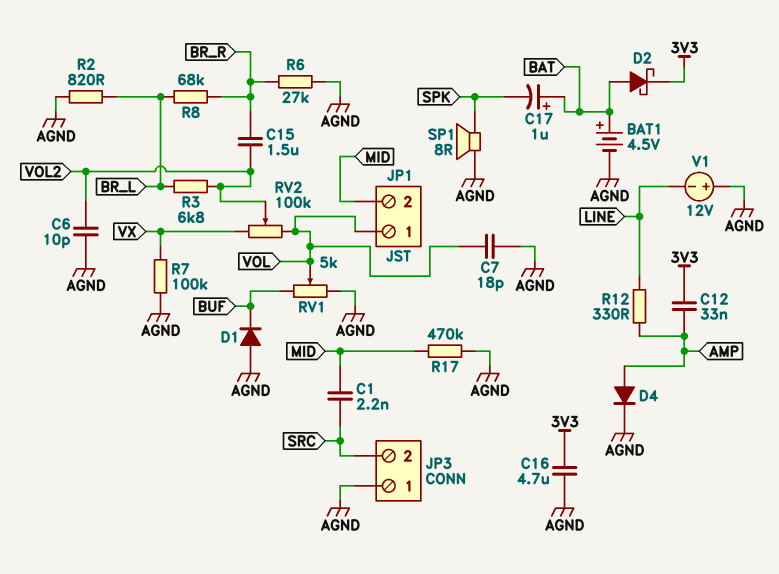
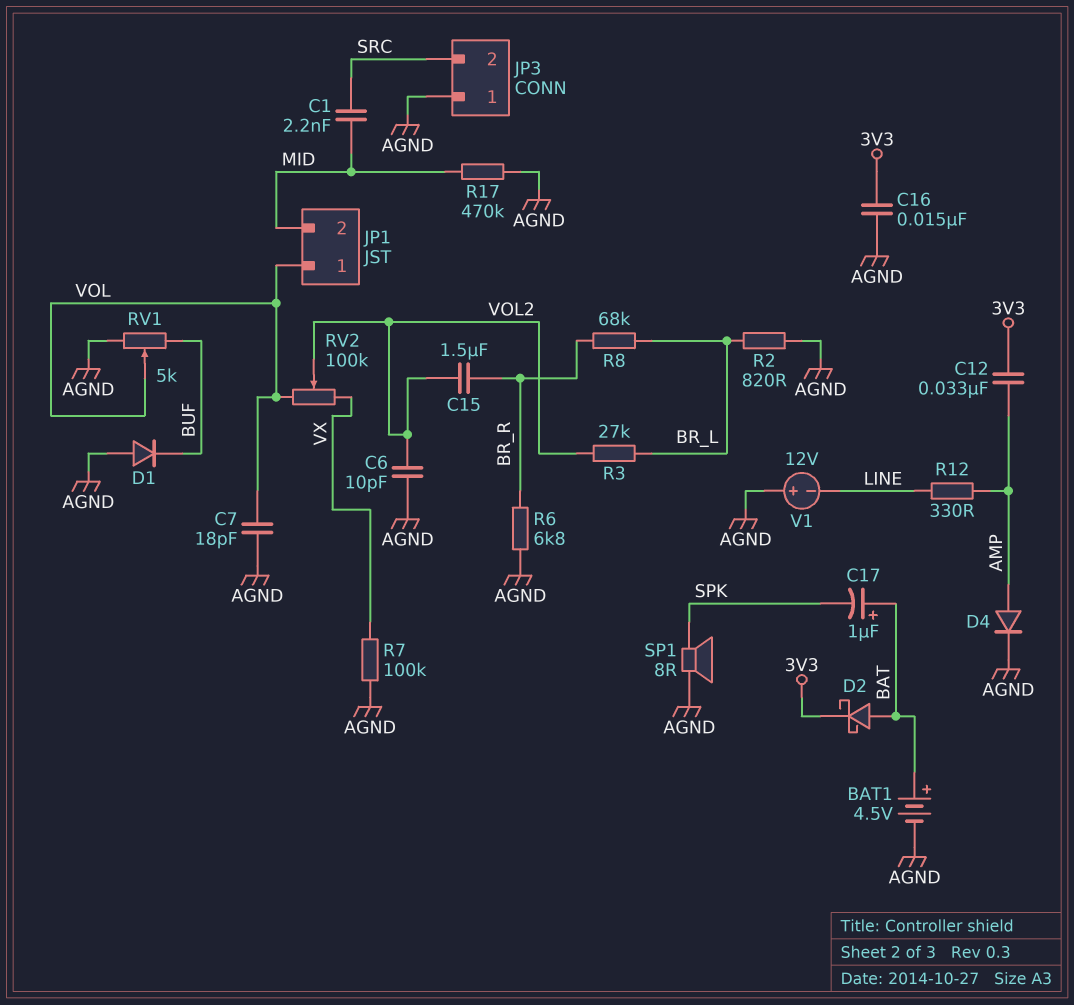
C16: 4.7uF (3V3, AGND) -> 15nF (3V3, AGND)
R3: 6.8k (BR_L, VOL2) -> 27k (BR_L, VOL2)
R6: 27k (AGND, BR_R) -> 6.8k (AGND, BR_R)

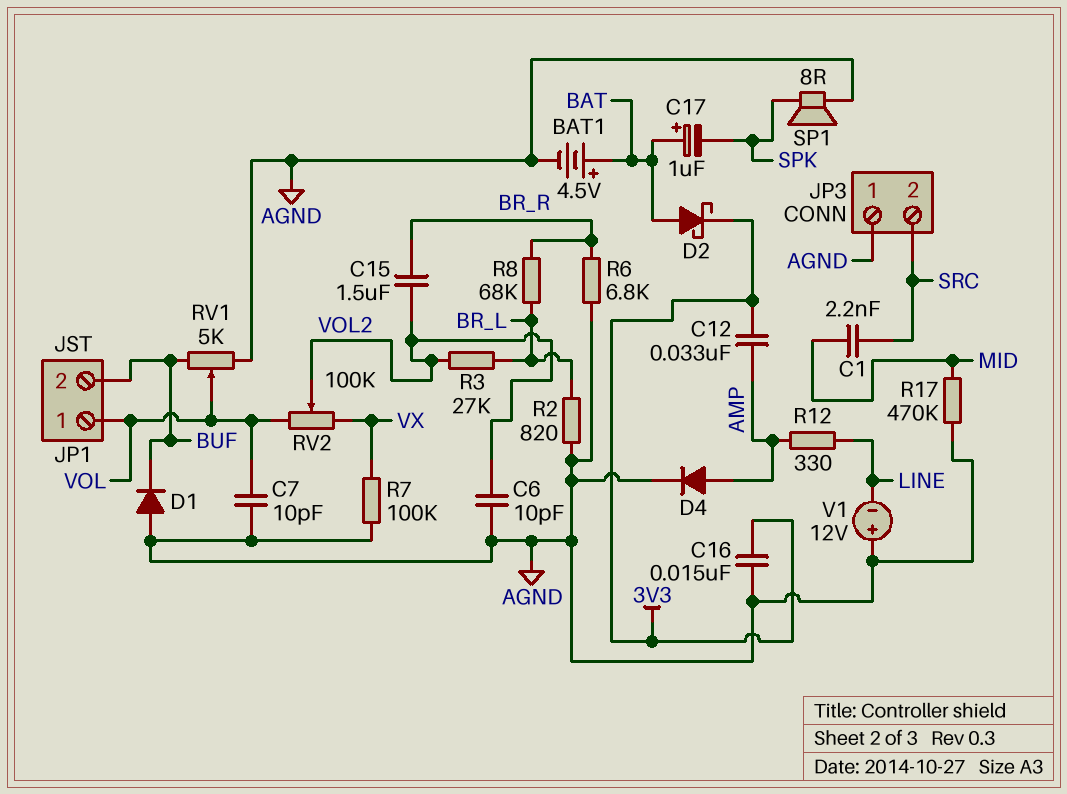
C7: 18pF (AGND, VOL) -> 10pF (AGND, VOL)
JP1 pin 2: MID -> BUF

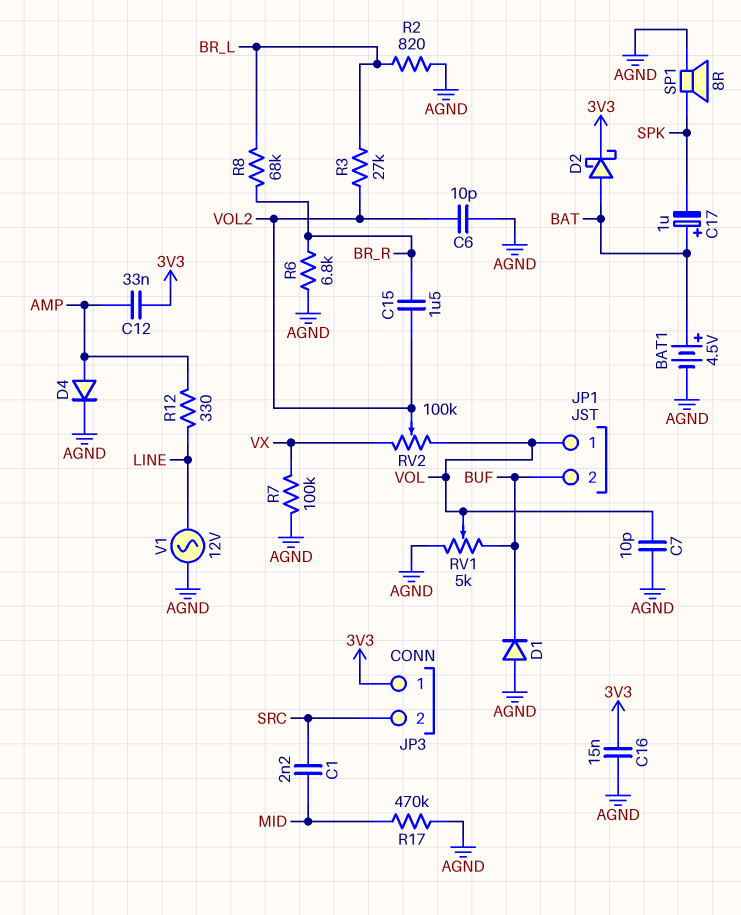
JP3 pin 1: AGND -> 3V3
V1: 12V (plus AGND, minus LINE) -> AC 12V (AGND, LINE)

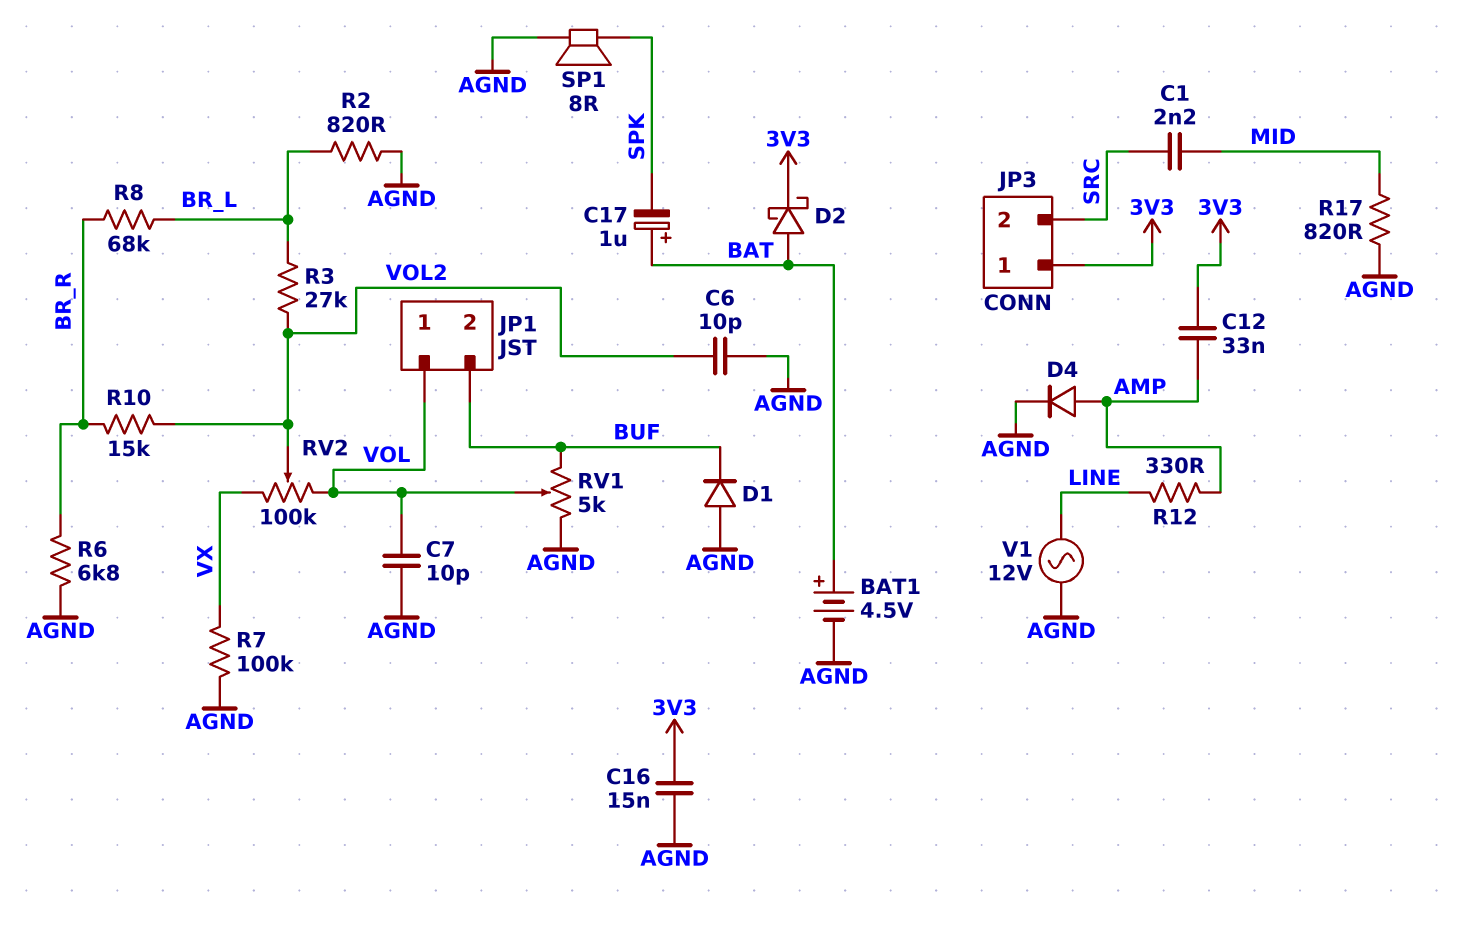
C15: 1.5uF (BR_R, VOL2) -> none
R10: none -> 15k (BR_R, VOL2)
R17: 470k (AGND, MID) -> 820 (AGND, MID)

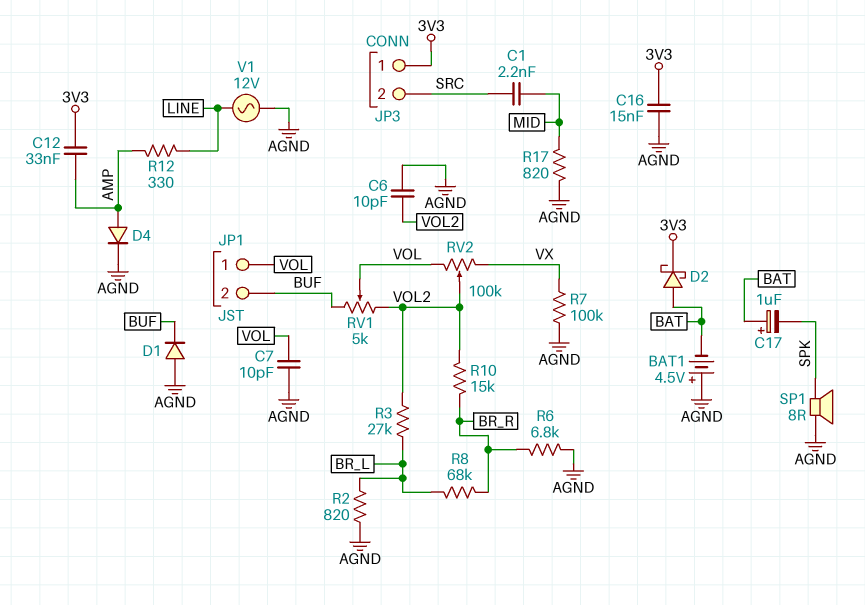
BAT1: 4.5V (plus BAT, minus AGND) -> 4.5V (plus AGND, minus BAT)
RV1: 5k (AGND, BUF, wiper VOL) -> 5k (BUF, VOL2, wiper VOL)

